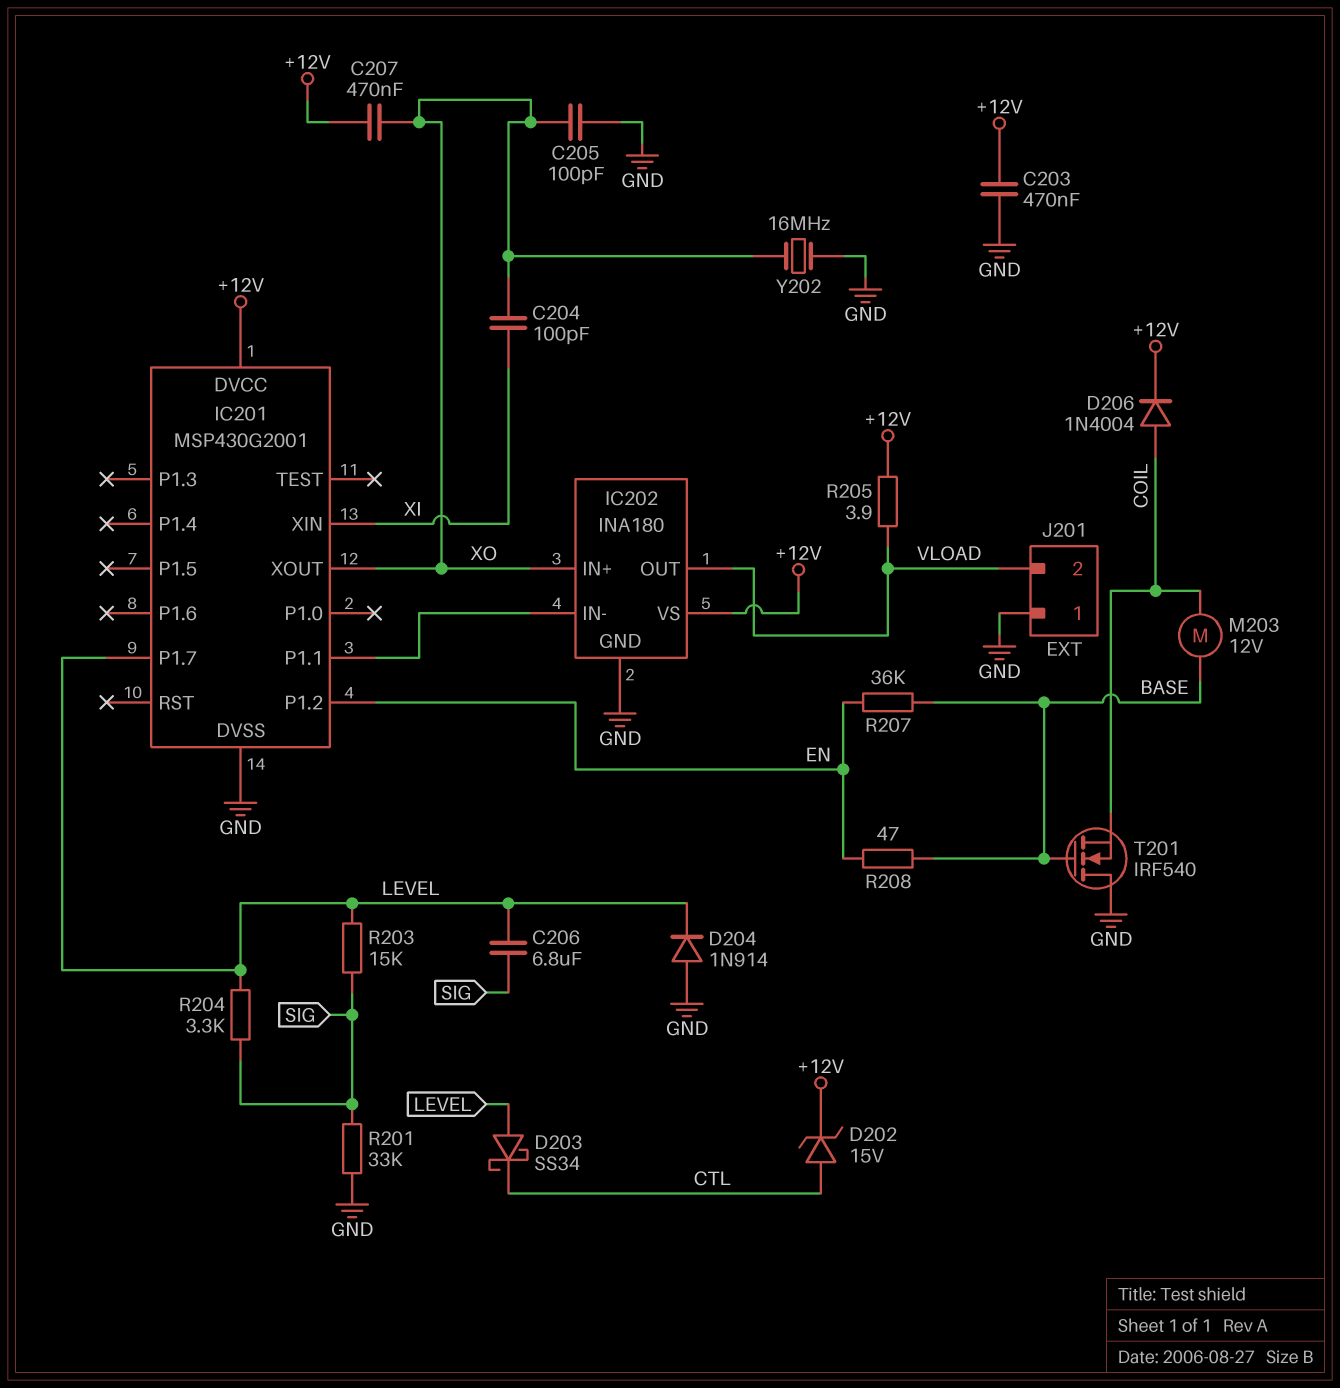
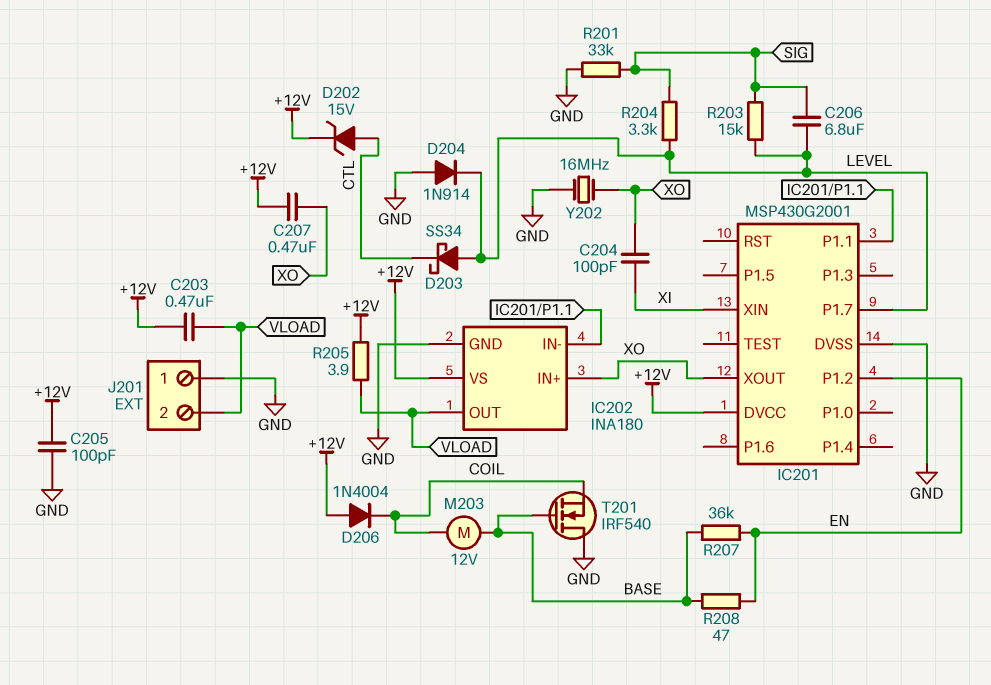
C203: 470nF (+12V, GND) -> 470nF (+12V, VLOAD)
C205: 100pF (GND, XO) -> 100pF (+12V, GND)
D206: diode 1N4004 (A COIL, K +12V) -> diode 1N4004 (A +12V, K COIL)

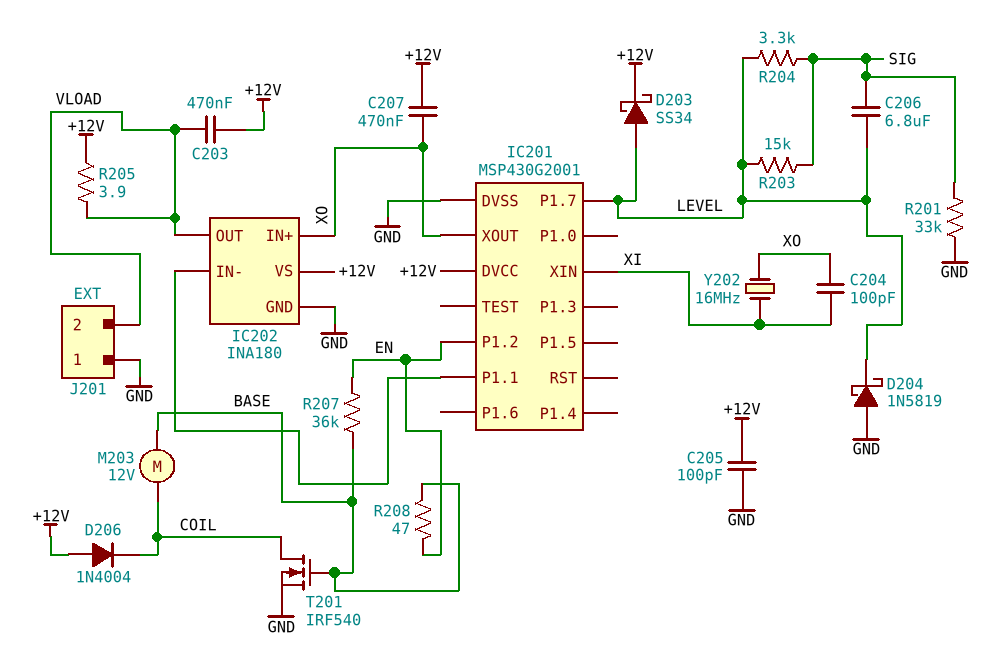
D202: zener 15V (A CTL, K +12V) -> none
D203: schottky SS34 (A LEVEL, K CTL) -> schottky SS34 (A LEVEL, K +12V)
D204: diode 1N914 (A GND, K LEVEL) -> schottky 1N5819 (A GND, K LEVEL)
T201: NMOS IRF540 (G BASE, D GND, S COIL) -> NMOS IRF540 (G BASE, D COIL, S GND)
Y202: 16MHz (GND, XO) -> 16MHz (XI, XO)

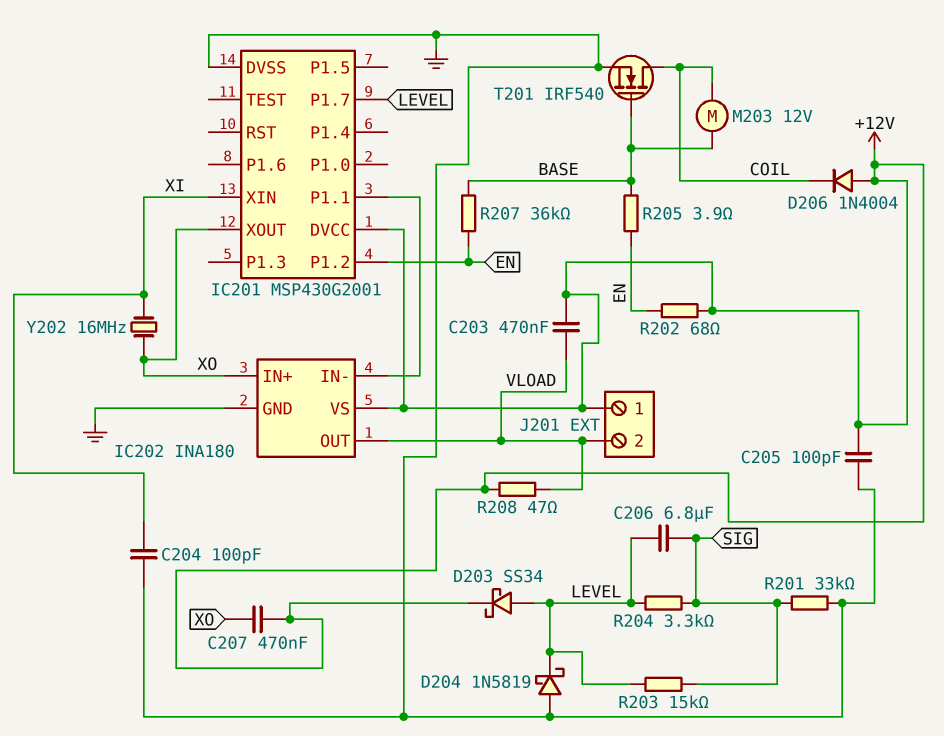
C204: 100pF (XI, XO) -> 100pF (GND, XI)
J201 pin 1: GND -> +12V
R202: none -> 68 (+12V, EN)
R205: 3.9 (+12V, VLOAD) -> 3.9 (BASE, EN)
R208: 47 (BASE, EN) -> 47 (+12V, VLOAD)

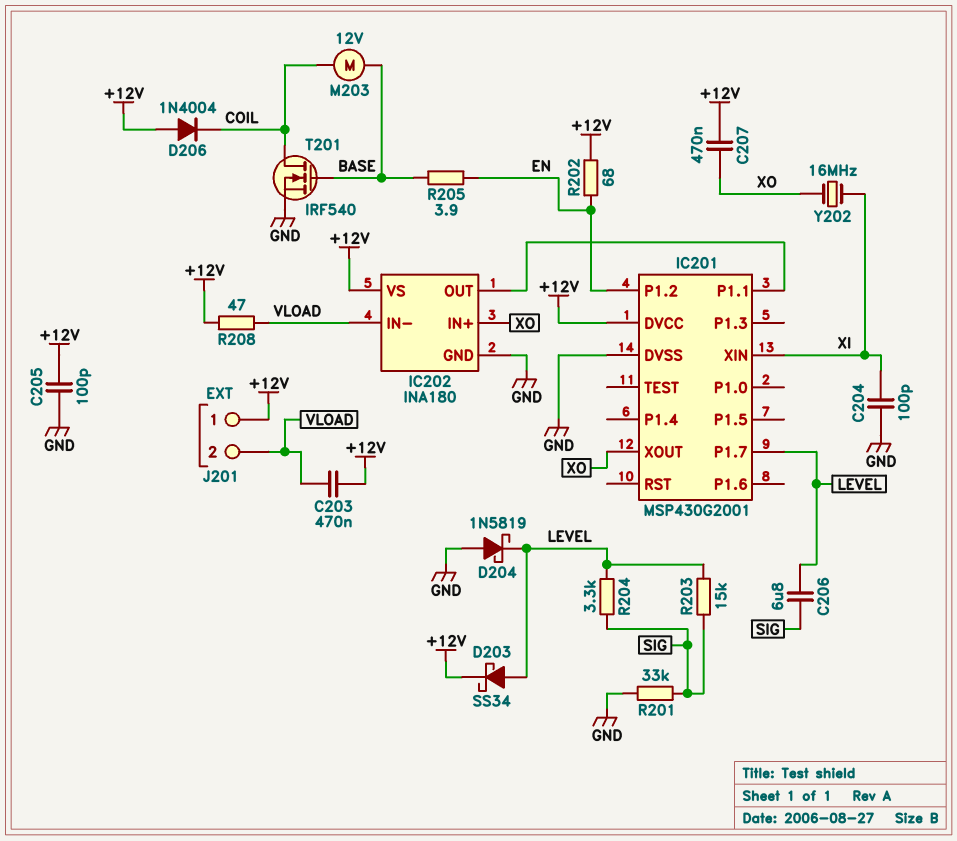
IC202 pin IN-: IC201/P1.1 -> VLOAD
IC202 pin OUT: VLOAD -> IC201/P1.1
R207: 36k (BASE, EN) -> none

